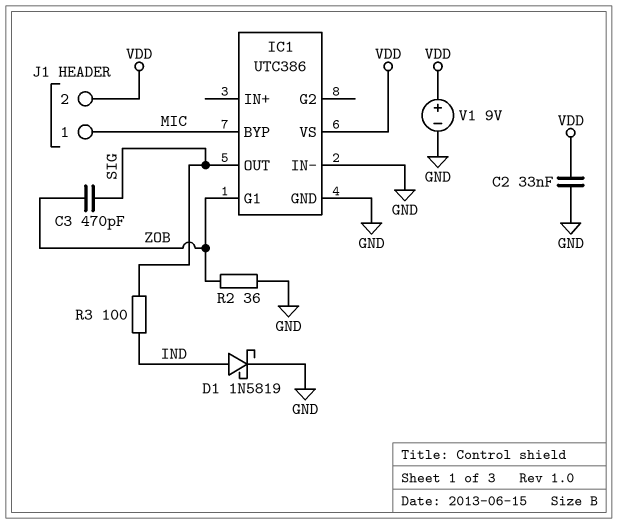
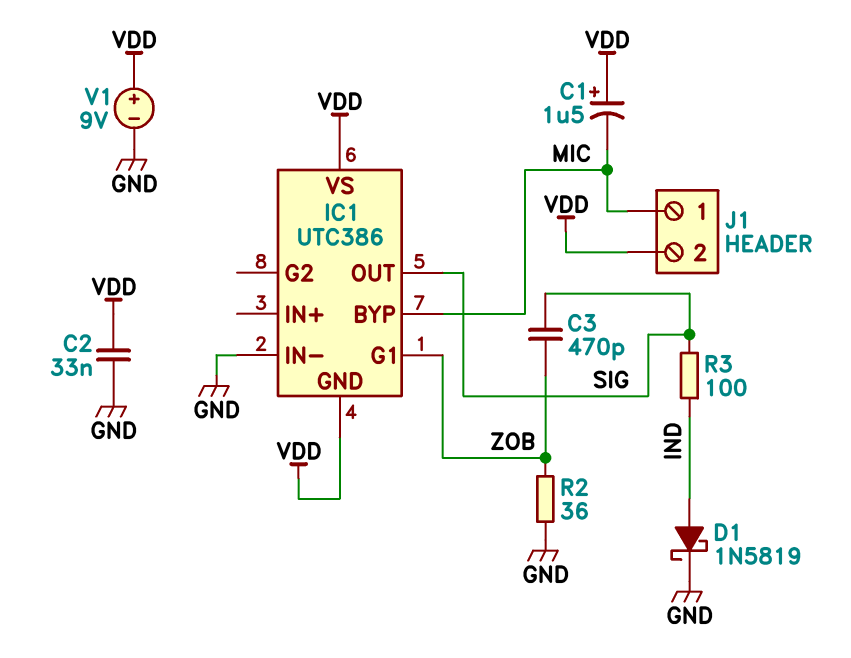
C1: none -> 1.5uF (plus VDD, minus MIC)
IC1 pin GND: GND -> VDD

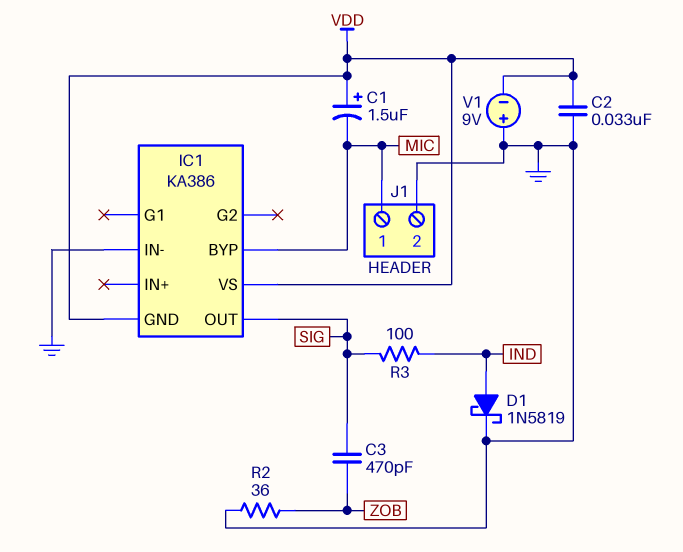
IC1: UTC386 -> KA386
IC1 pin G1: ZOB -> none
J1 pin 2: VDD -> GND
V1: 9V (plus VDD, minus GND) -> 9V (plus GND, minus VDD)

